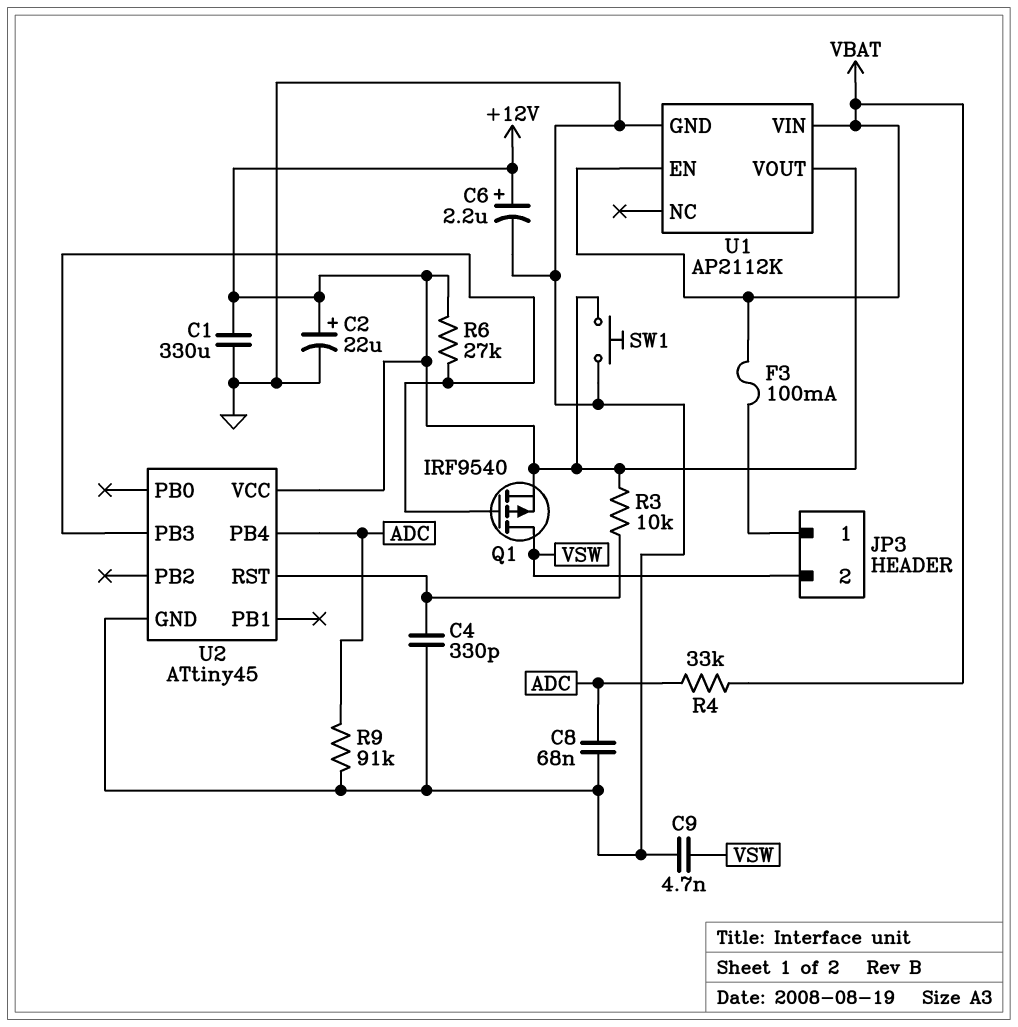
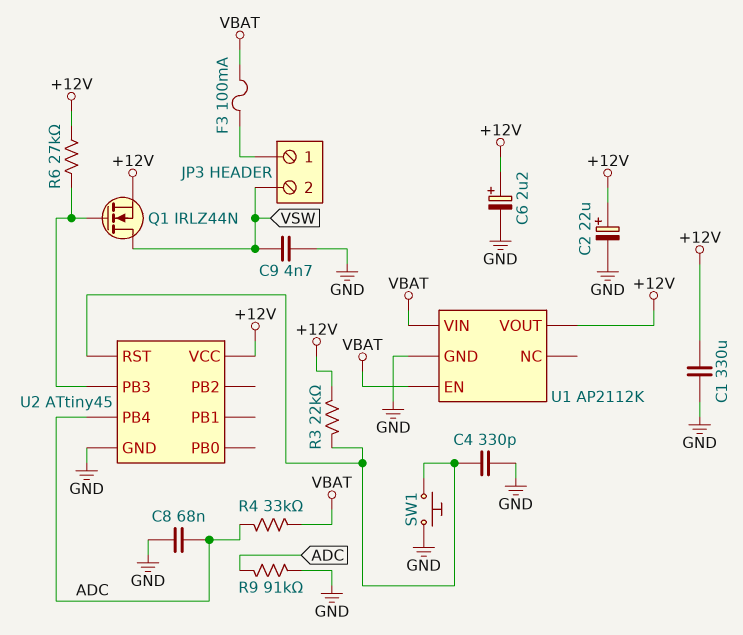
Q1: PMOS IRF9540 (G U2/PB3, D VSW, S +12V) -> NMOS IRLZ44N (G U2/PB3, D VSW, S +12V)
R3: 10k (+12V, U2/RST) -> 22k (+12V, U2/RST)
SW1: button (+12V, GND) -> button (GND, U2/RST)

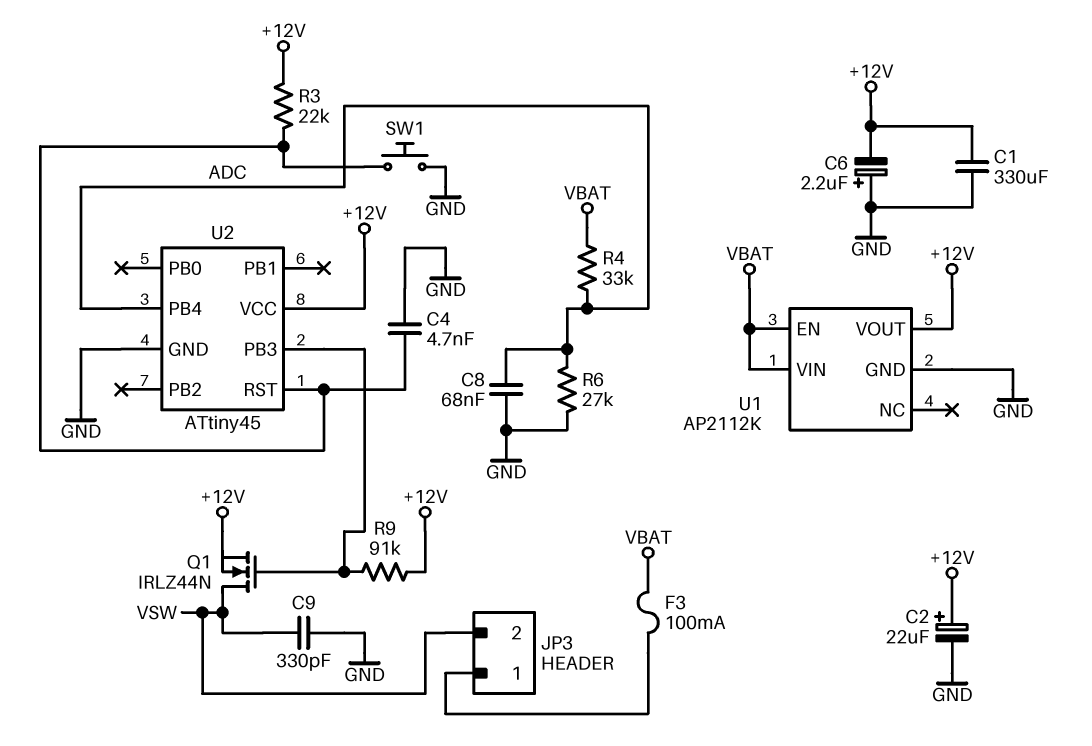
C4: 330pF (GND, U2/RST) -> 4.7nF (GND, U2/RST)
C6: 2.2uF (plus +12V, minus GND) -> 2.2uF (plus GND, minus +12V)
C9: 4.7nF (GND, VSW) -> 330pF (GND, VSW)
R6: 27k (+12V, U2/PB3) -> 27k (ADC, GND)
R9: 91k (ADC, GND) -> 91k (+12V, U2/PB3)

